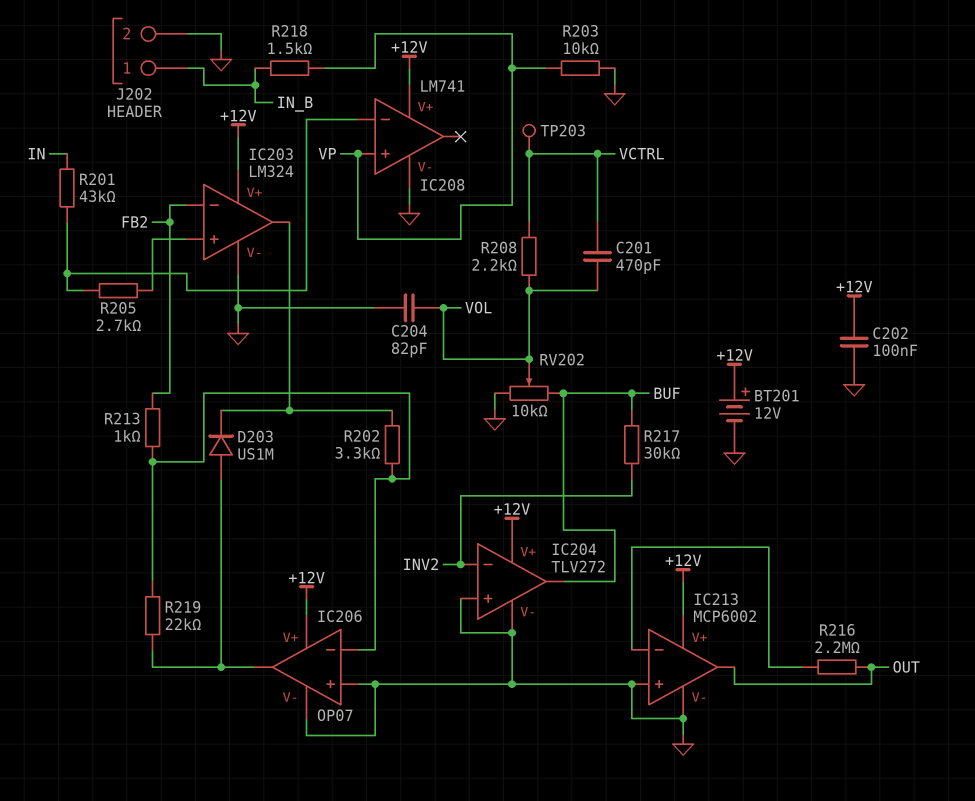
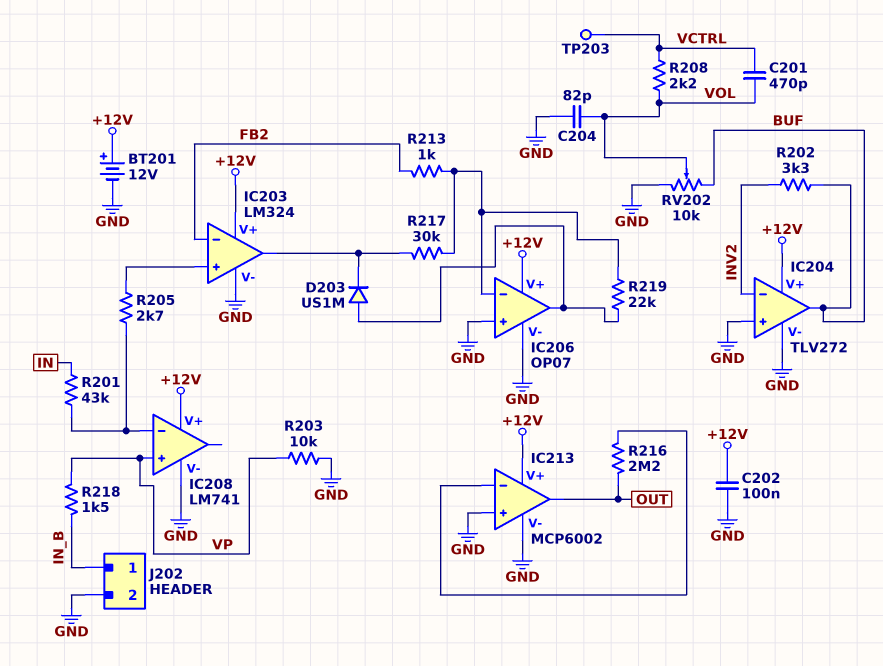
R202: 3.3k (IC203/out, IC206/in-) -> 3.3k (BUF, INV2)
R217: 30k (BUF, INV2) -> 30k (IC203/out, IC206/in-)

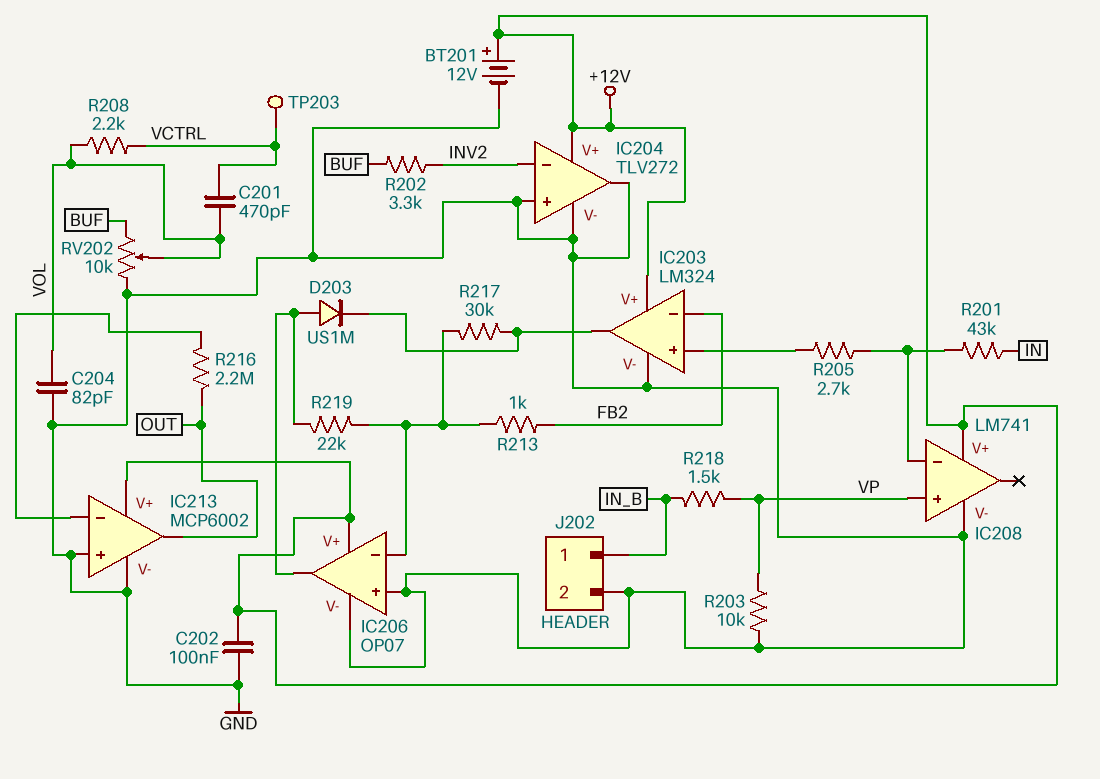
IC204 pin out: BUF -> GND

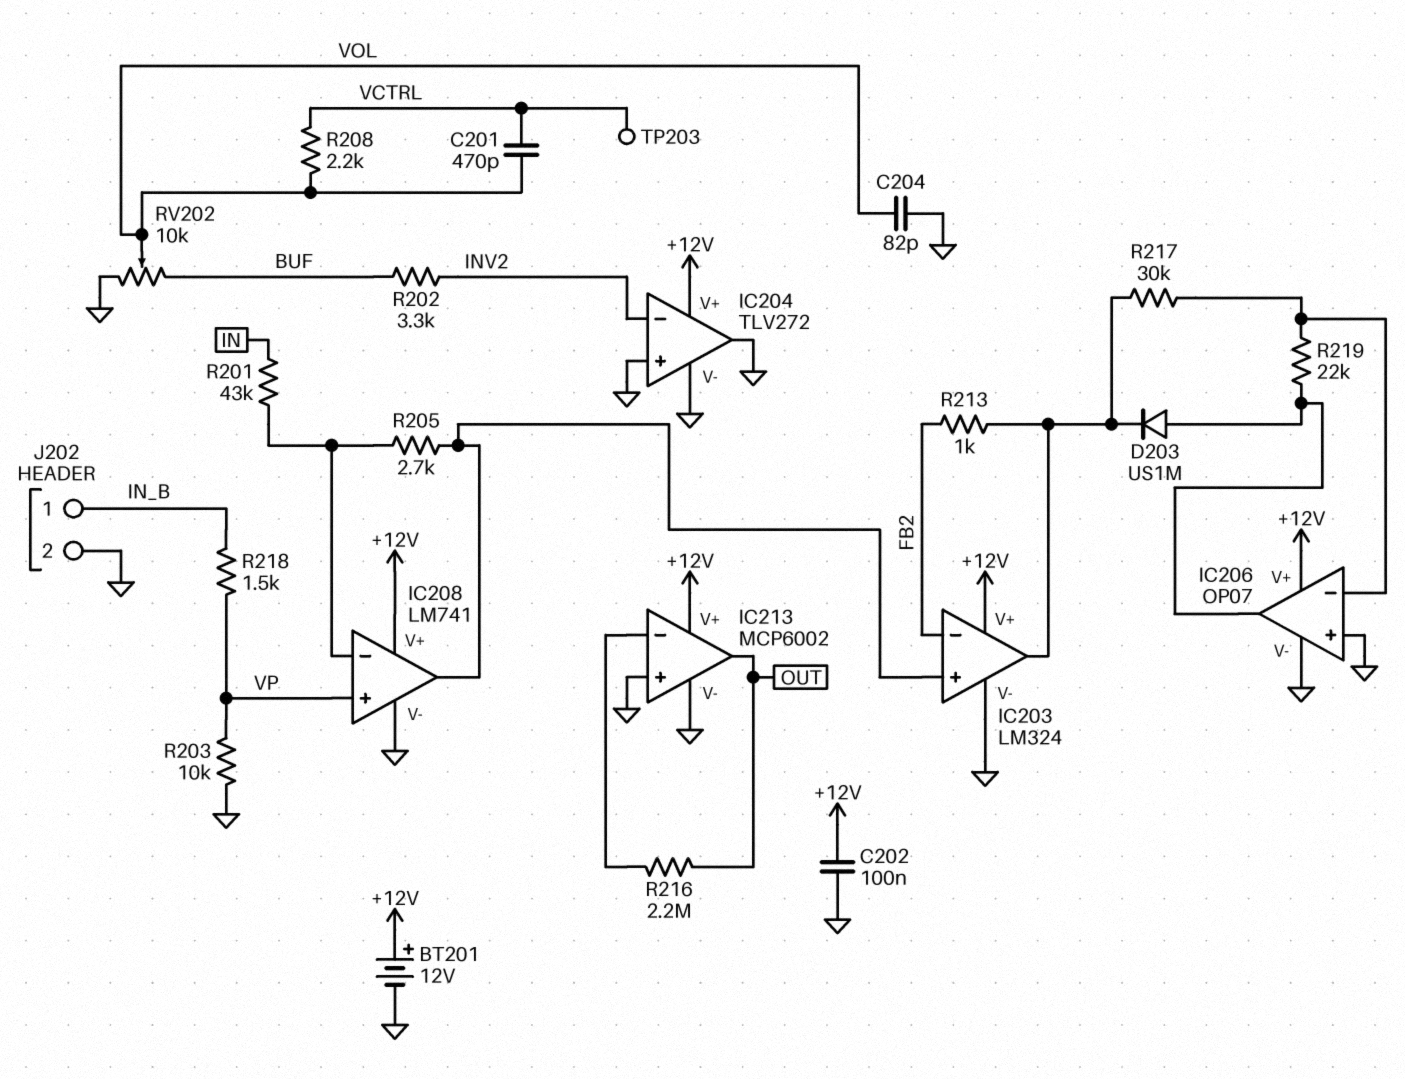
IC208 pin out: none -> IC203/in+
R213: 1k (FB2, IC206/in-) -> 1k (FB2, IC203/out)

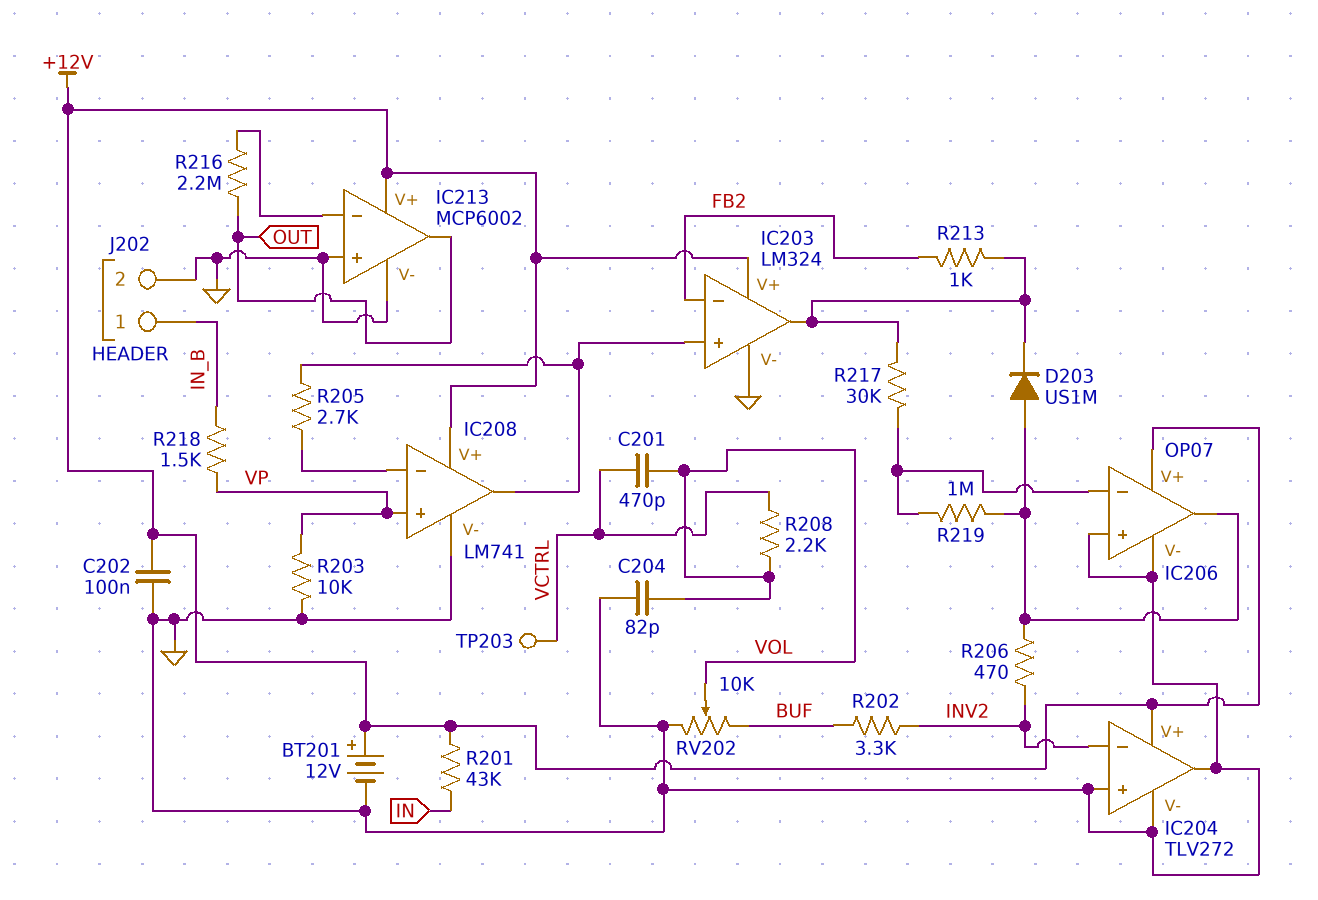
R201: 43k (IC208/in-, IN) -> 43k (+12V, IN)
R206: none -> 470 (IC206/out, INV2)
R219: 22k (IC206/in-, IC206/out) -> 1M (IC206/in-, IC206/out)

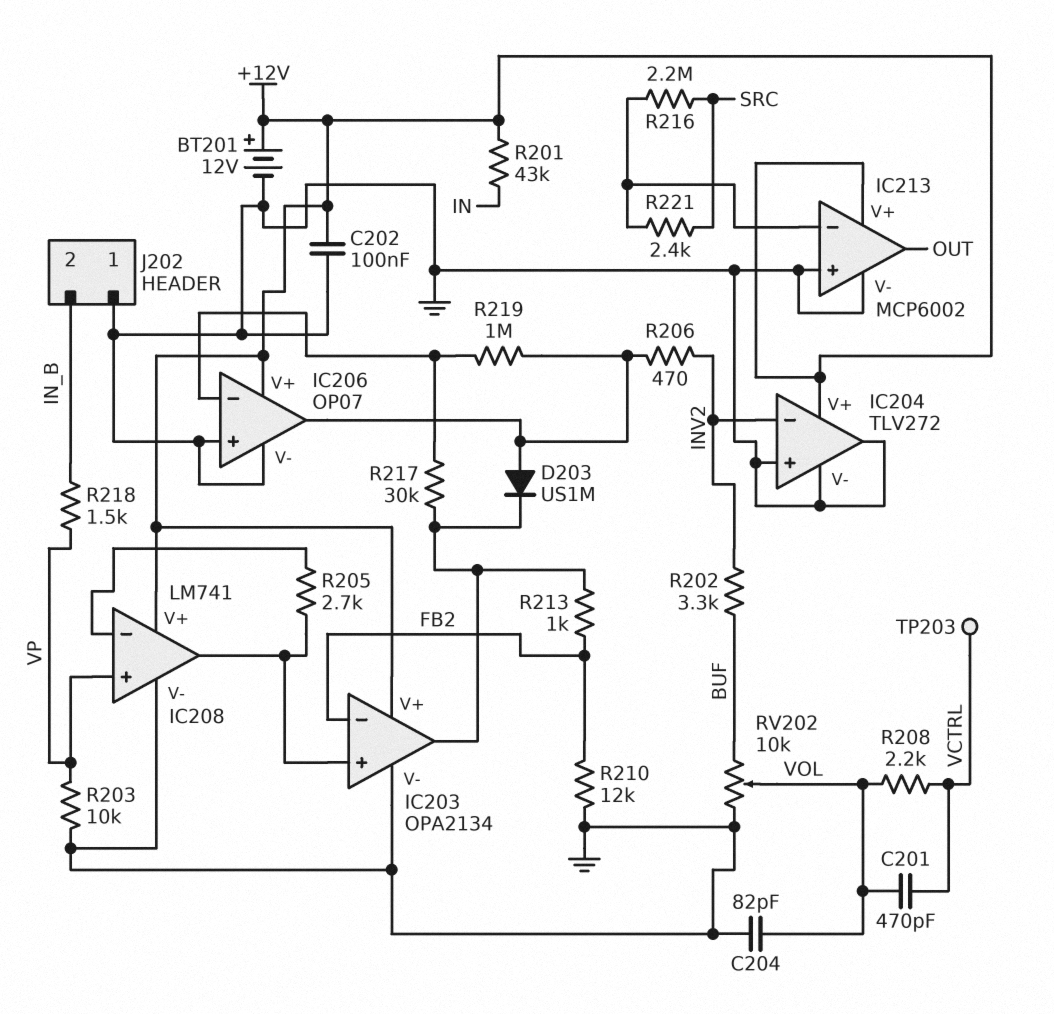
IC203: LM324 -> OPA2134
J202 pin 1: IN_B -> GND
J202 pin 2: GND -> IN_B
R210: none -> 12k (FB2, GND)
R216: 2.2M (IC213/in-, OUT) -> 2.2M (IC213/in-, SRC)
R221: none -> 2.4k (IC213/in-, SRC)

